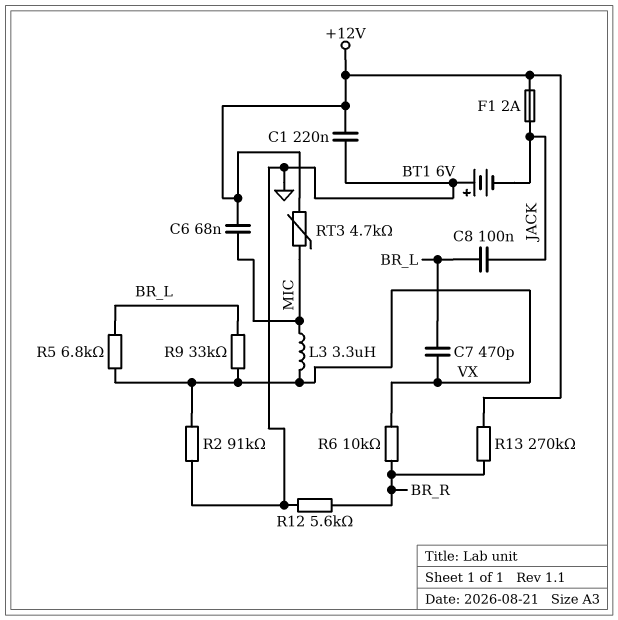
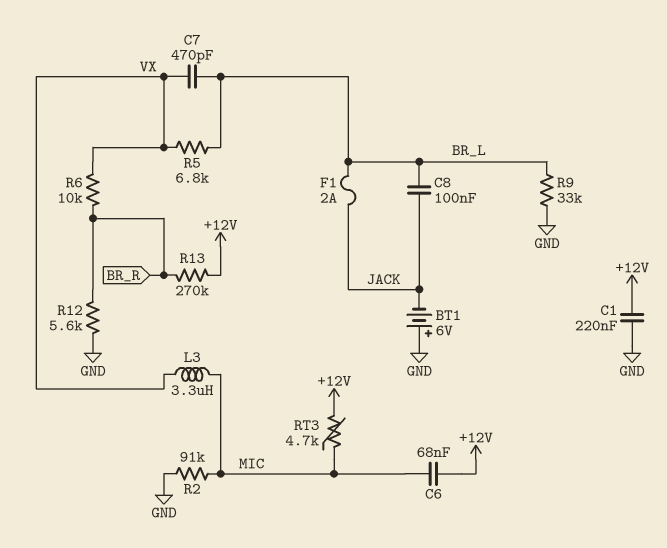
F1: 2A (+12V, JACK) -> 2A (BR_L, JACK)
R2: 91k (GND, VX) -> 91k (GND, MIC)
R9: 33k (BR_L, VX) -> 33k (BR_L, GND)

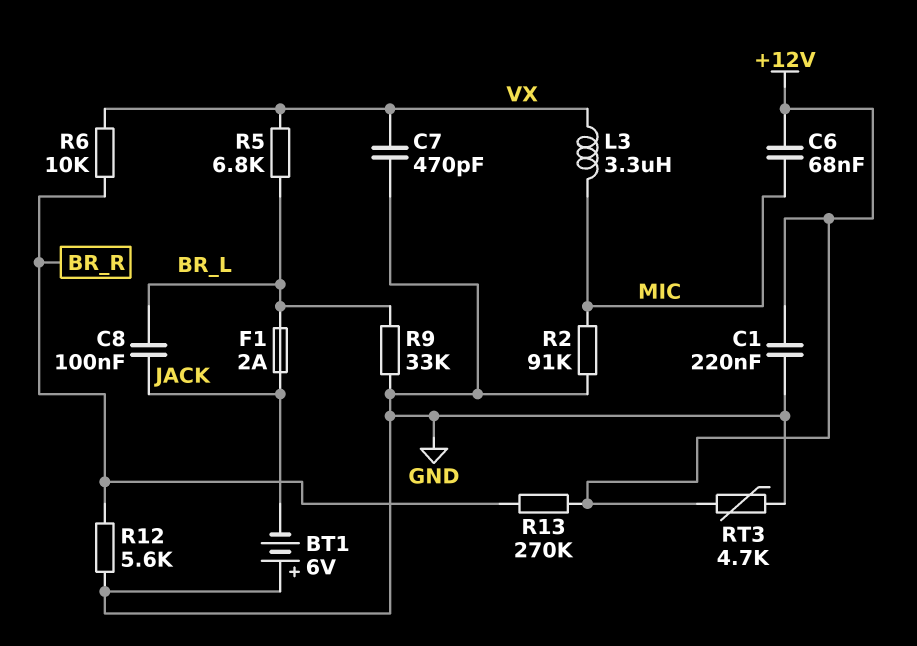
C7: 470pF (BR_L, VX) -> 470pF (GND, VX)
RT3: 4.7k (+12V, MIC) -> 4.7k (+12V, GND)

